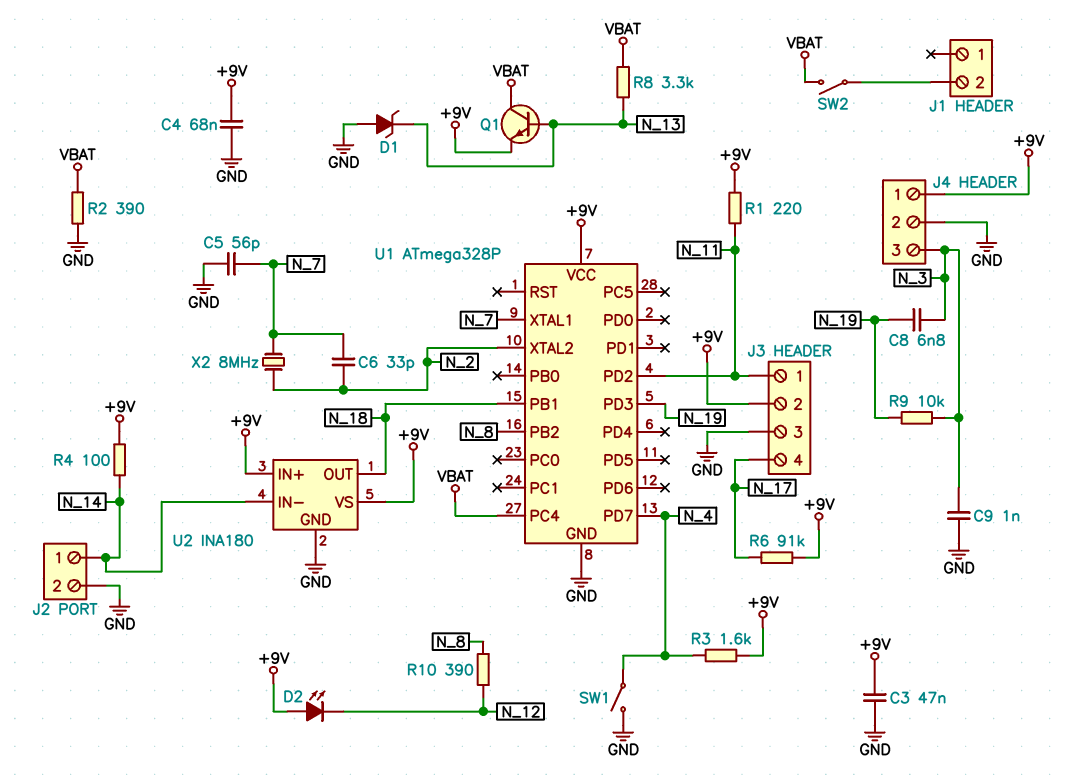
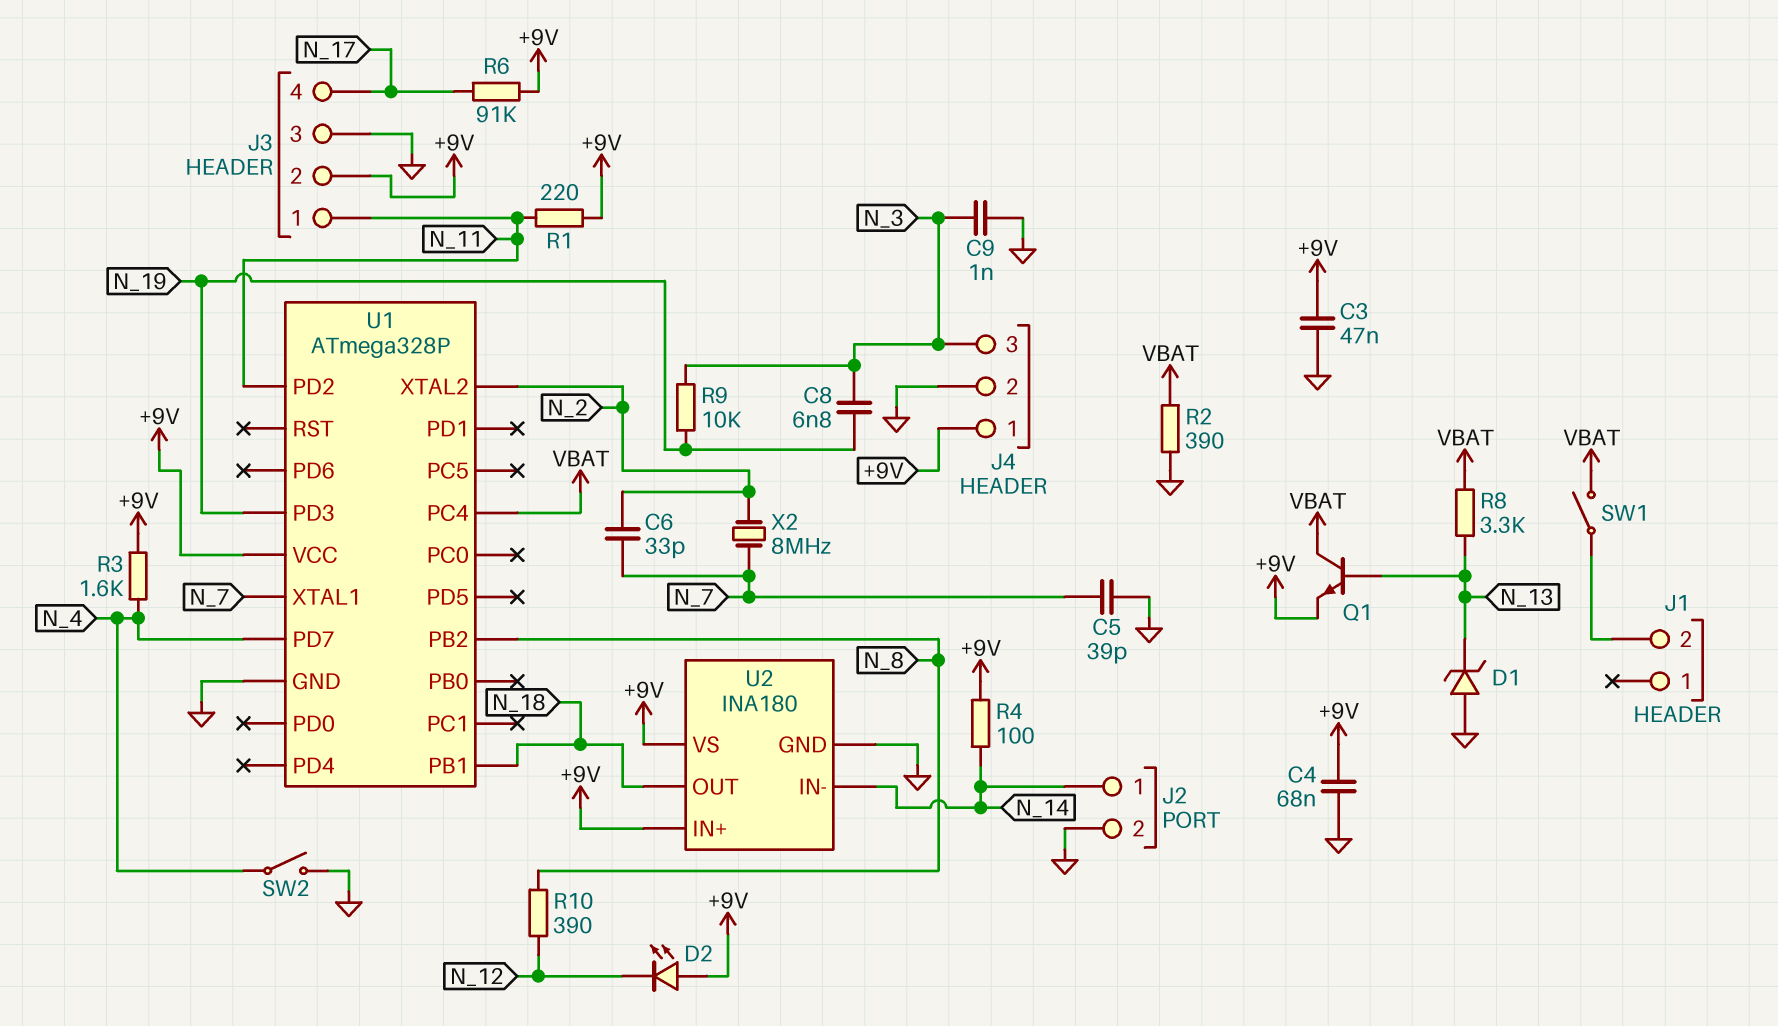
C5: 56pF (GND, N_7) -> 39pF (GND, N_7)
SW1: switch (GND, N_4) -> switch (J1/2, VBAT)
SW2: switch (J1/2, VBAT) -> switch (GND, N_4)

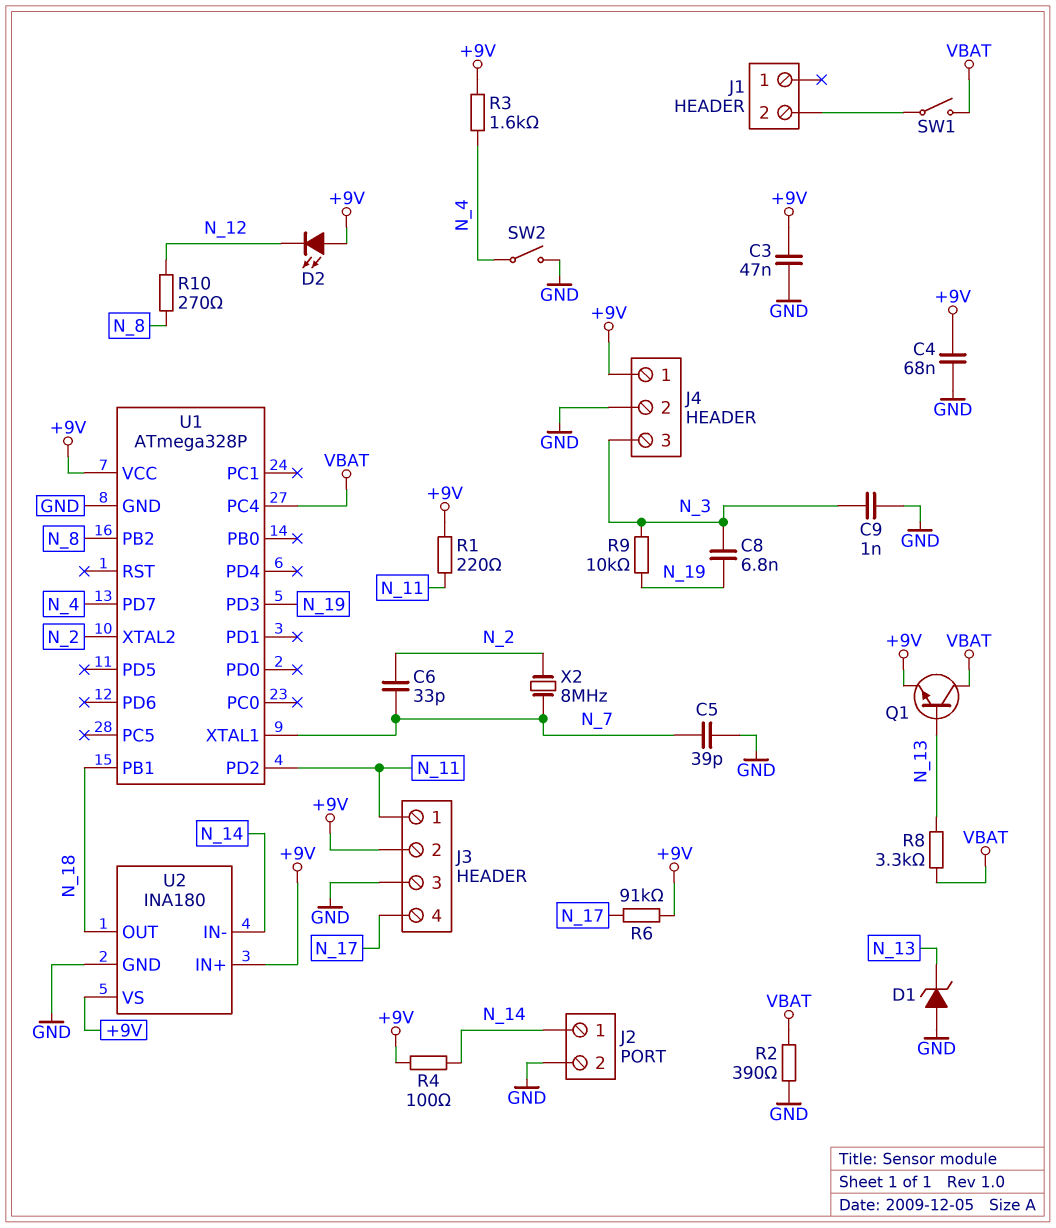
R10: 390 (N_8, N_12) -> 270 (N_8, N_12)

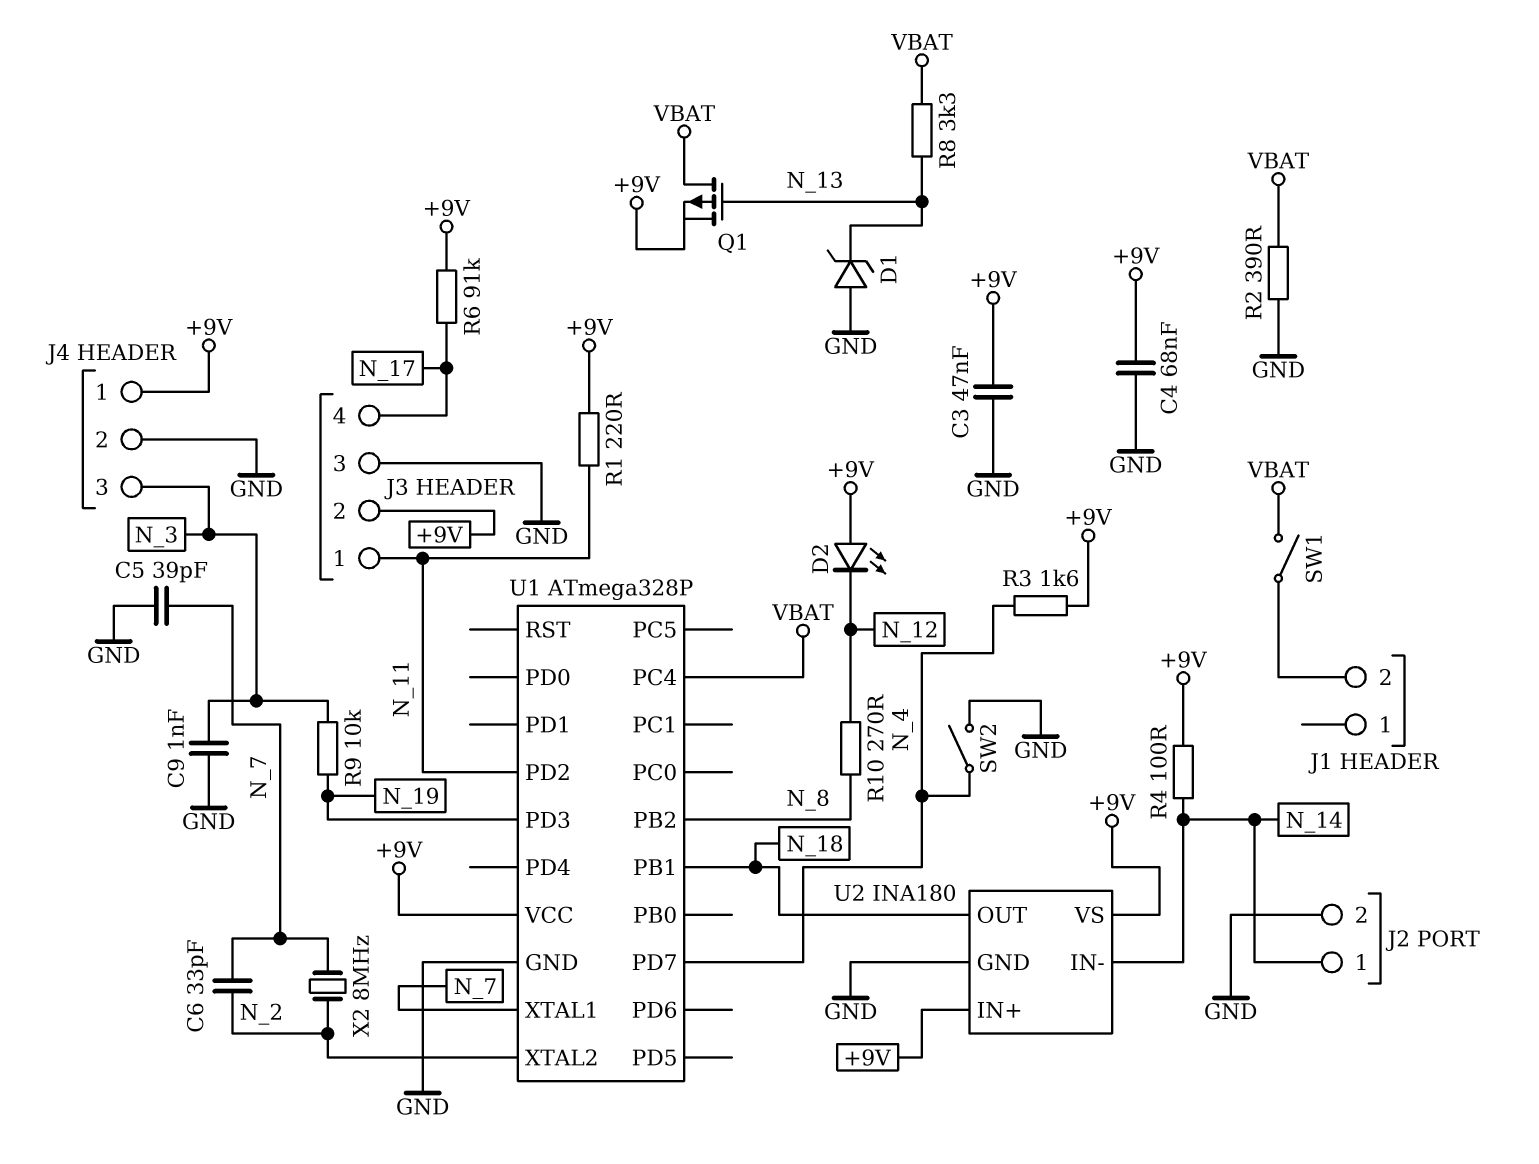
C8: 6.8nF (N_3, N_19) -> none
Q1: NPN (B N_13, C VBAT, E +9V) -> PMOS (G N_13, D VBAT, S +9V)

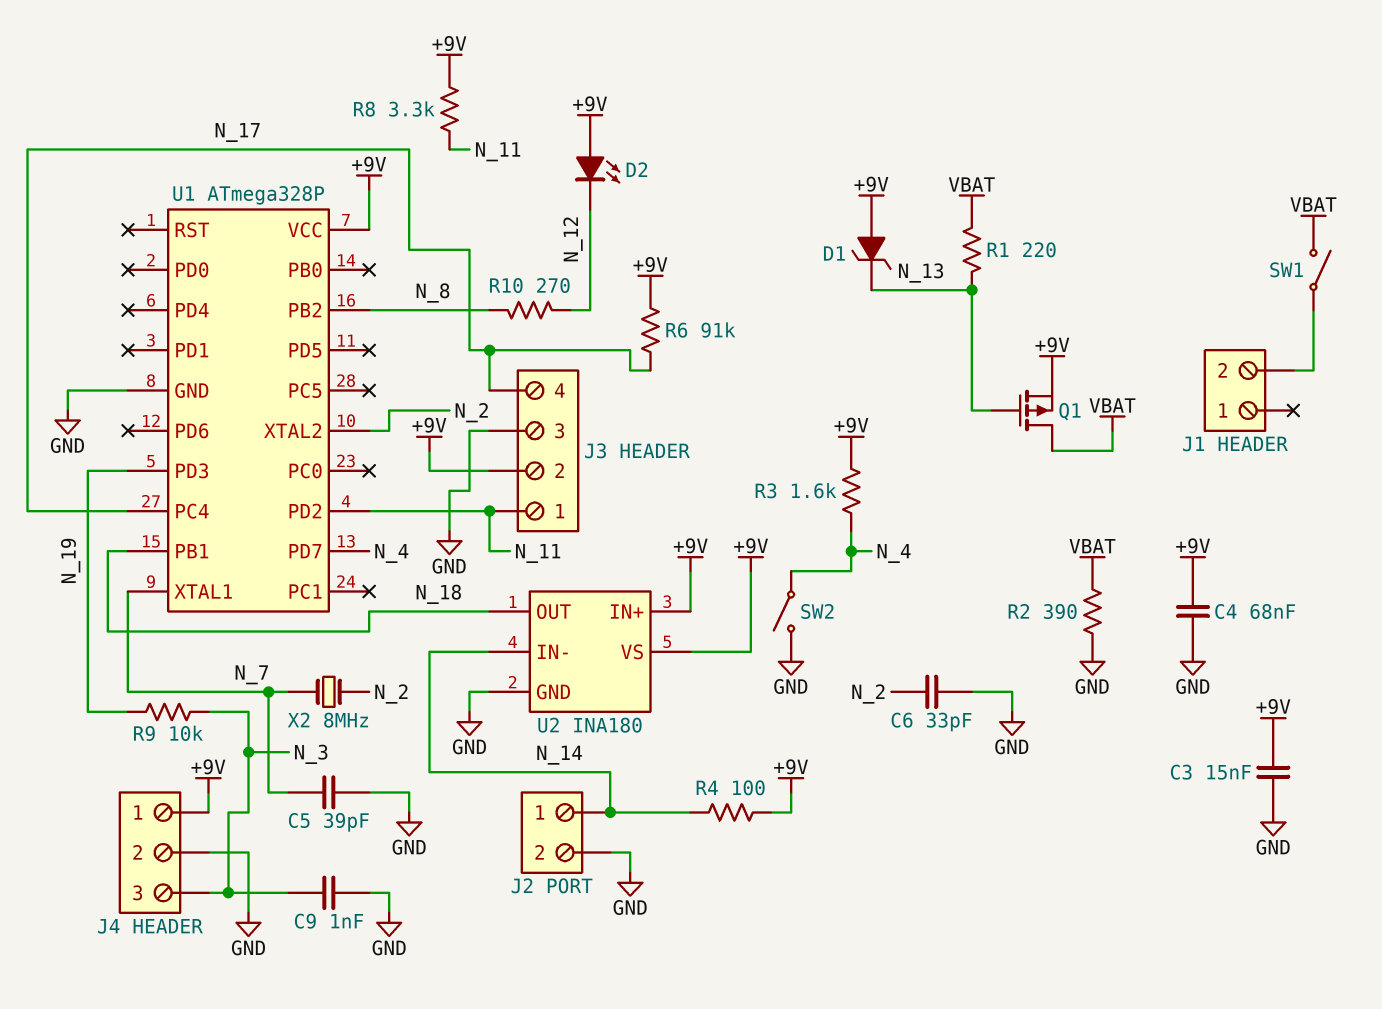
C3: 47nF (+9V, GND) -> 15nF (+9V, GND)
C6: 33pF (N_2, N_7) -> 33pF (GND, N_2)
D1: zener (A GND, K N_13) -> zener (A +9V, K N_13)
R1: 220 (+9V, N_11) -> 220 (N_13, VBAT)
R8: 3.3k (N_13, VBAT) -> 3.3k (+9V, N_11)
U1 pin PC4: VBAT -> N_17

